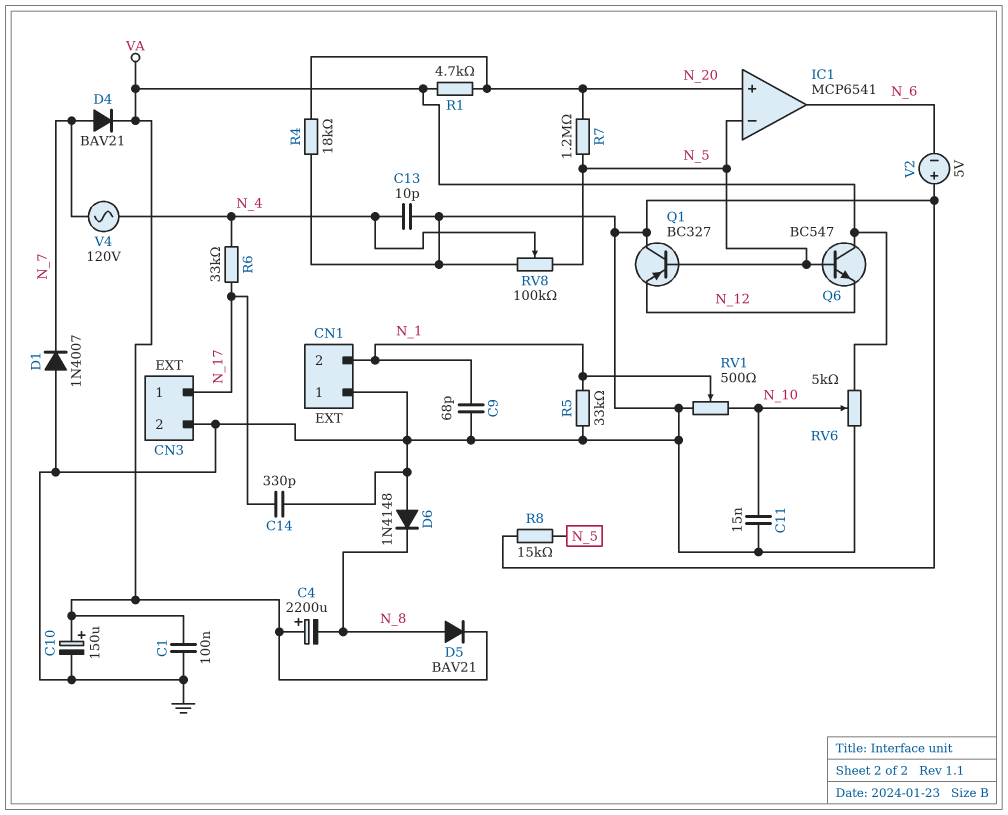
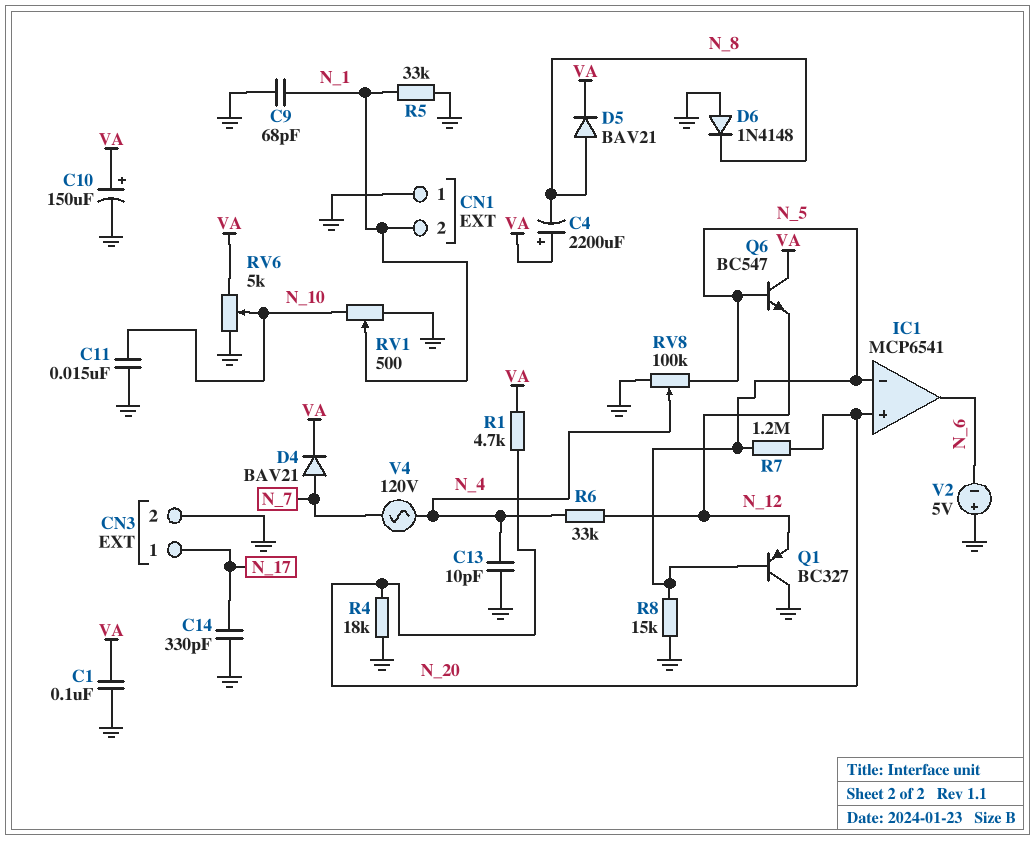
D1: diode 1N4007 (A GND, K N_7) -> none
R6: 33k (N_4, N_17) -> 33k (N_4, N_12)

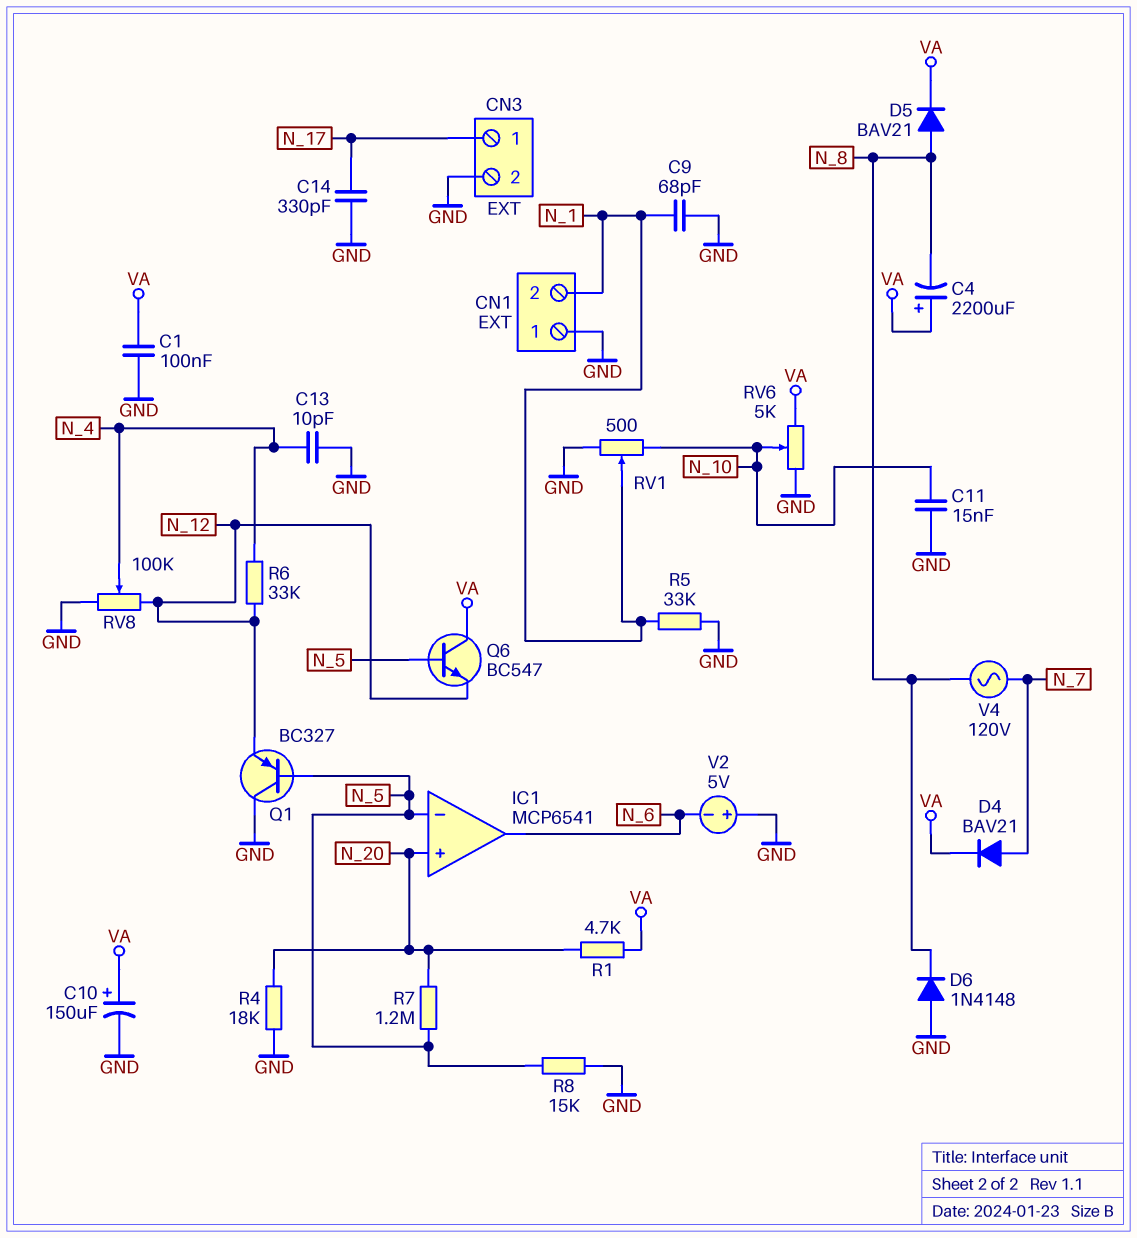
RV8: 100k (GND, N_5, wiper N_4) -> 100k (GND, N_12, wiper N_4)
V4: AC 120V (N_4, N_7) -> AC 120V (N_7, N_8)

